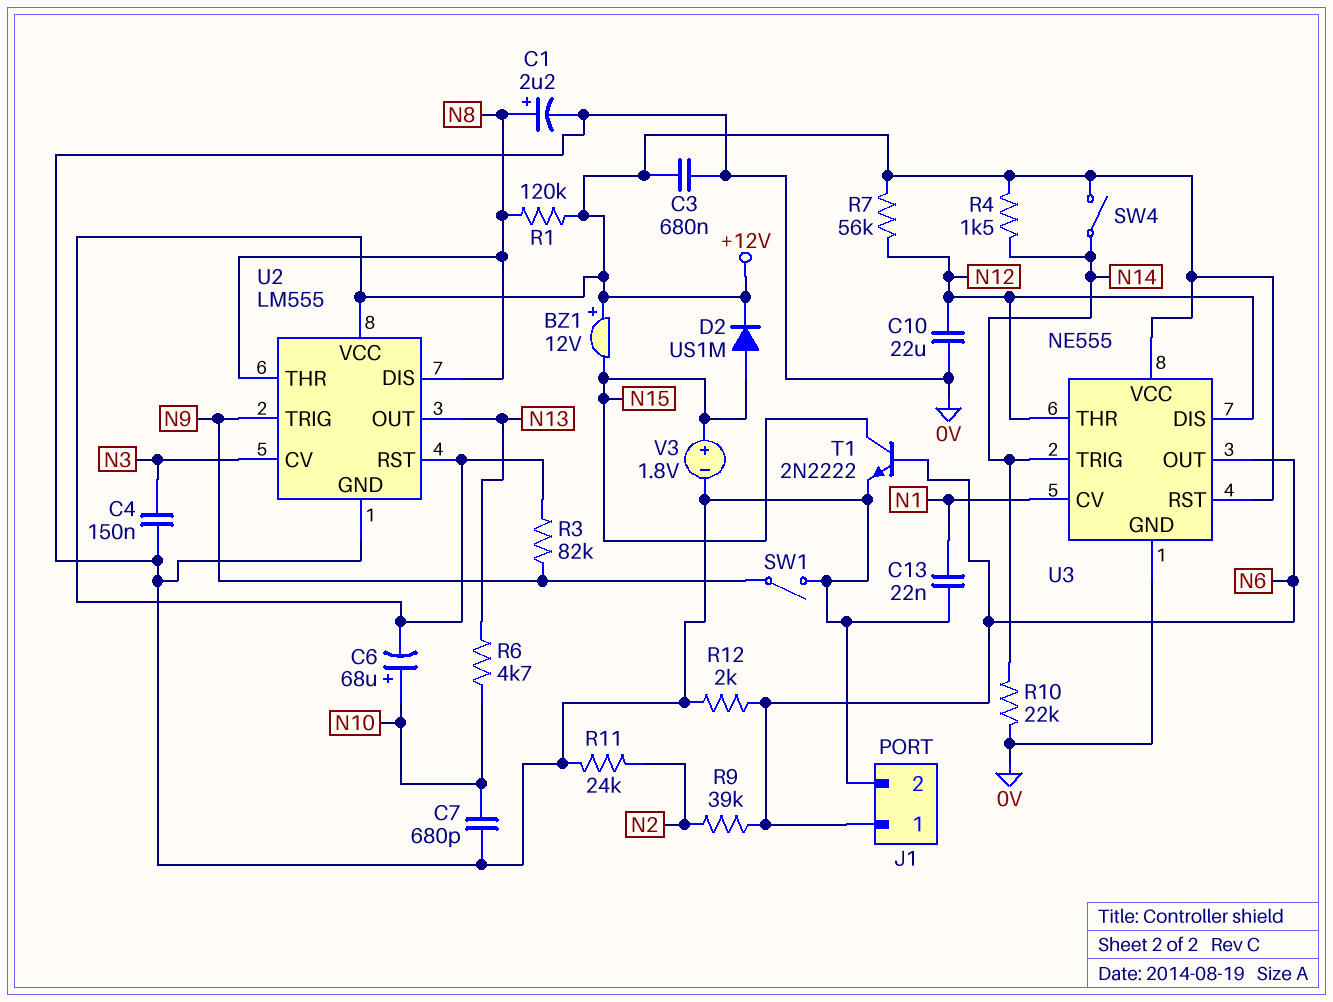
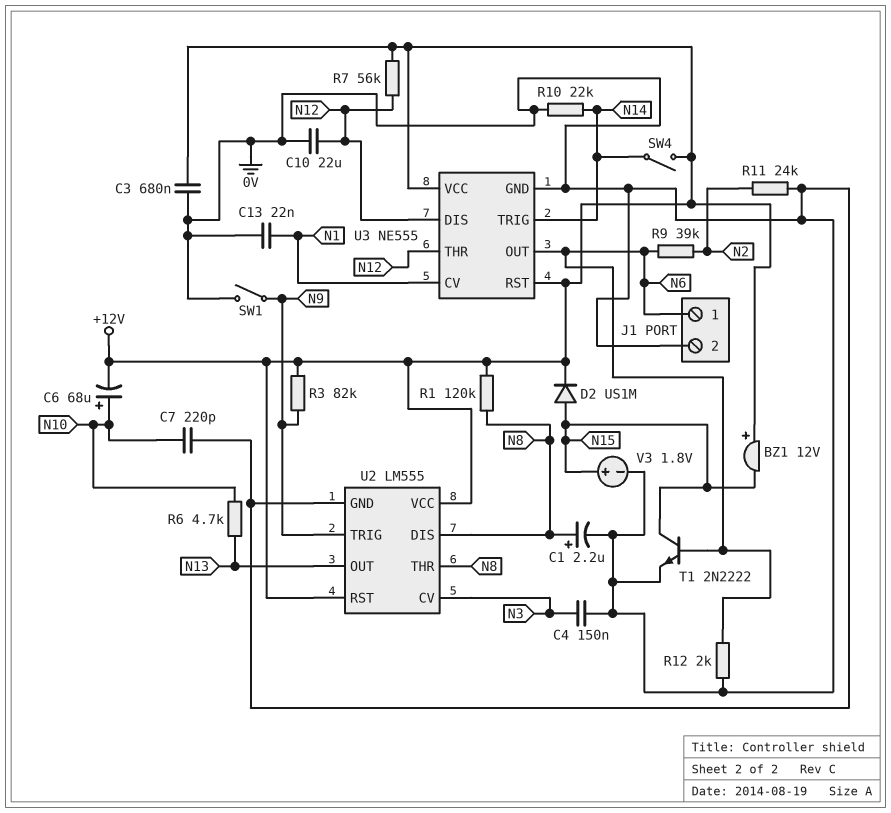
C7: 680pF (0V, N10) -> 220pF (0V, N10)
R4: 1.5k (+12V, N14) -> none

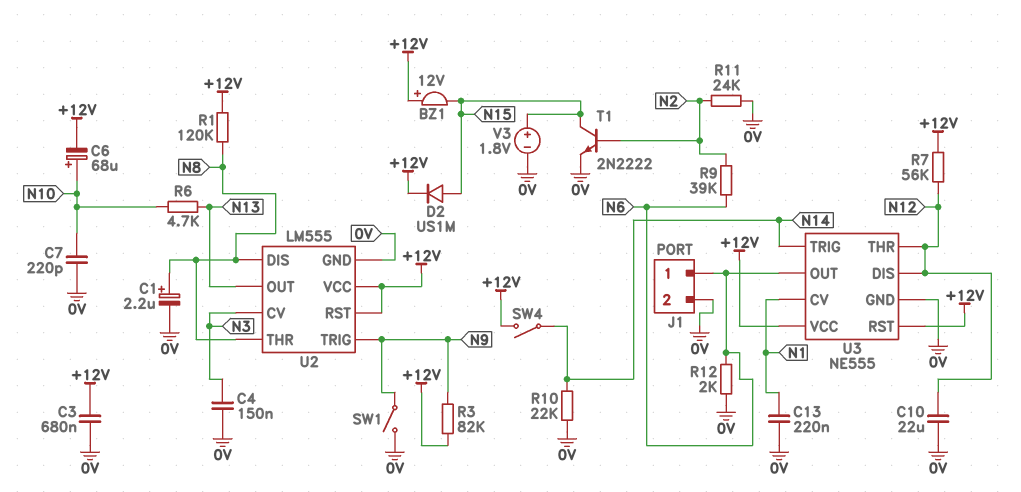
C13: 22nF (0V, N1) -> 220nF (0V, N1)
T1: NPN 2N2222 (B N6, C N15, E 0V) -> NPN 2N2222 (B N2, C N15, E 0V)

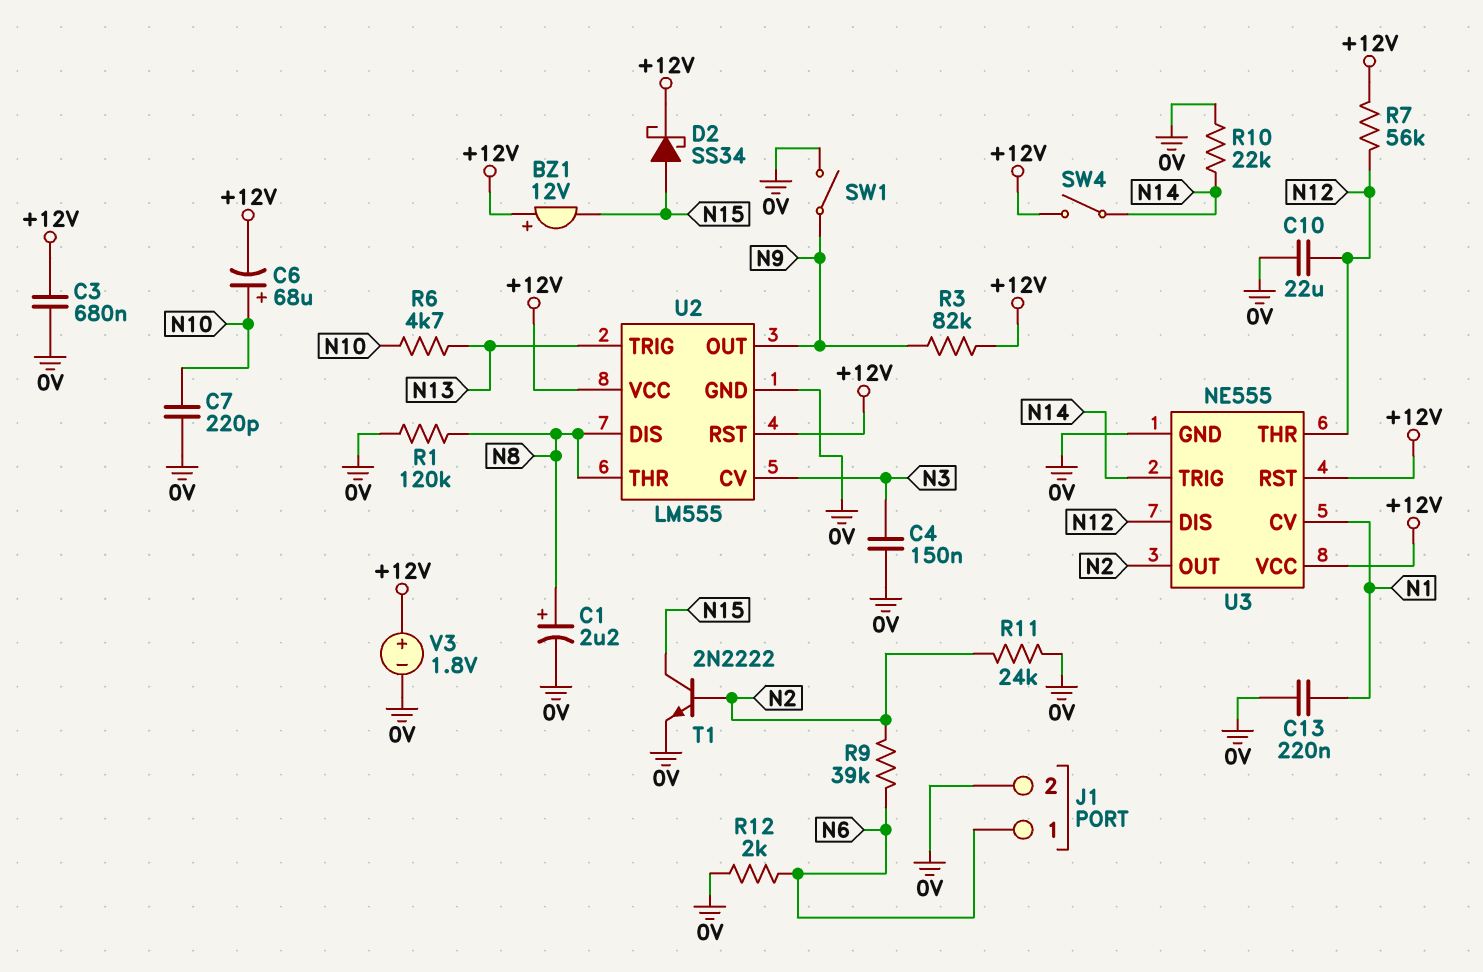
D2: diode US1M (A N15, K +12V) -> schottky SS34 (A N15, K +12V)
R1: 120k (+12V, N8) -> 120k (0V, N8)
U2 pin OUT: N13 -> N9
U2 pin TRIG: N9 -> N13
U3 pin OUT: N6 -> N2
V3: 1.8V (plus N15, minus 0V) -> 1.8V (plus +12V, minus 0V)

